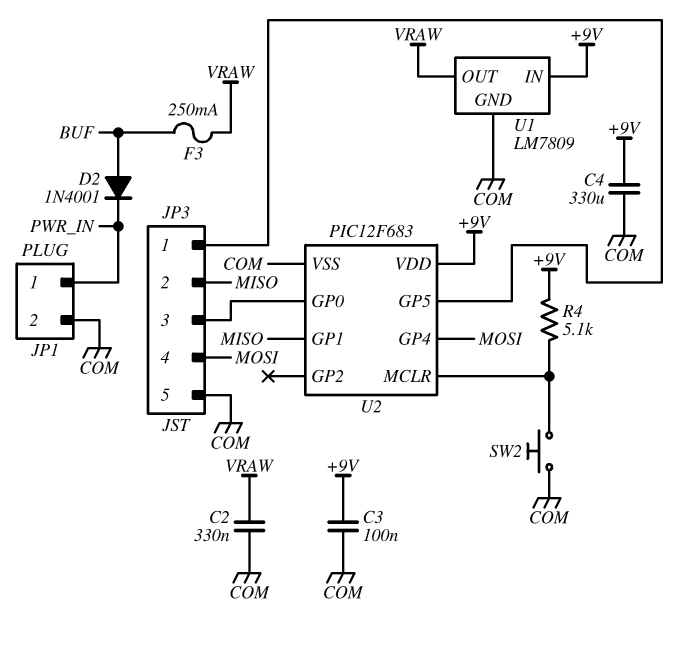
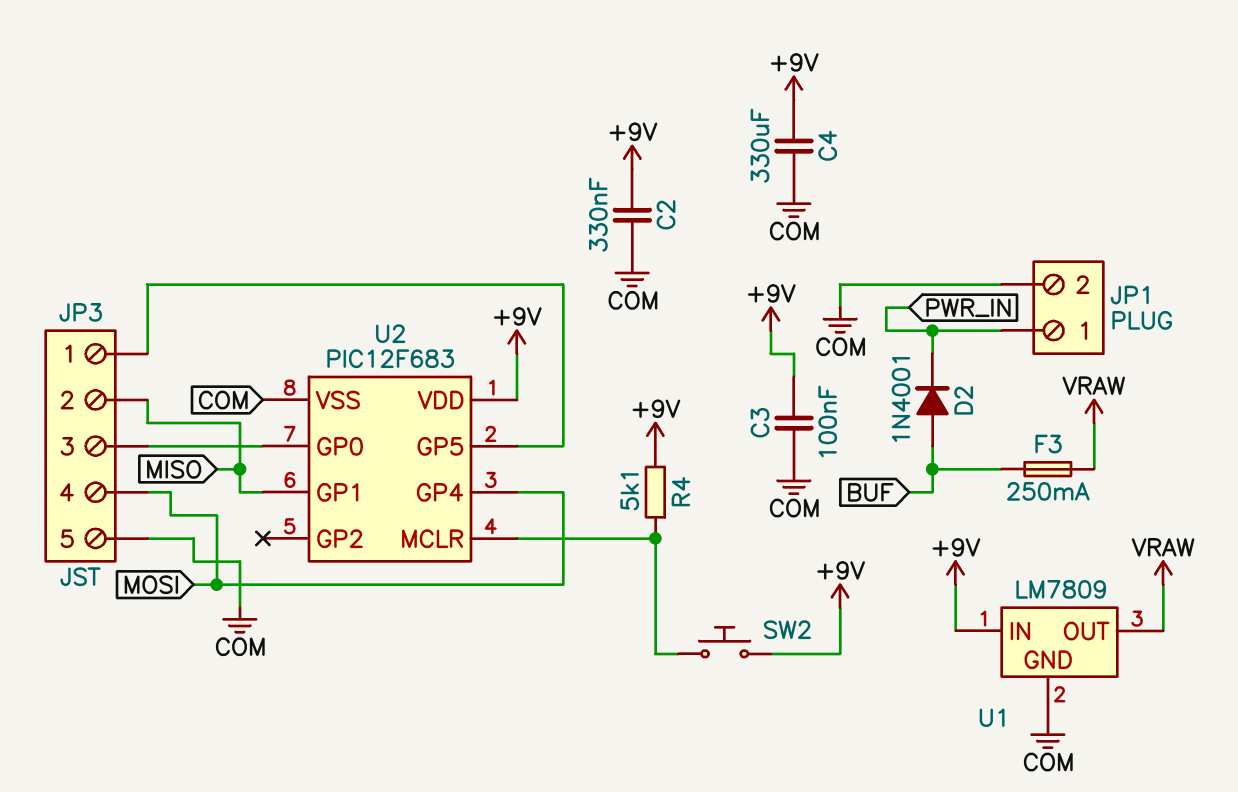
C2: 330nF (COM, VRAW) -> 330nF (+9V, COM)
SW2: button (COM, U2/MCLR) -> button (+9V, U2/MCLR)

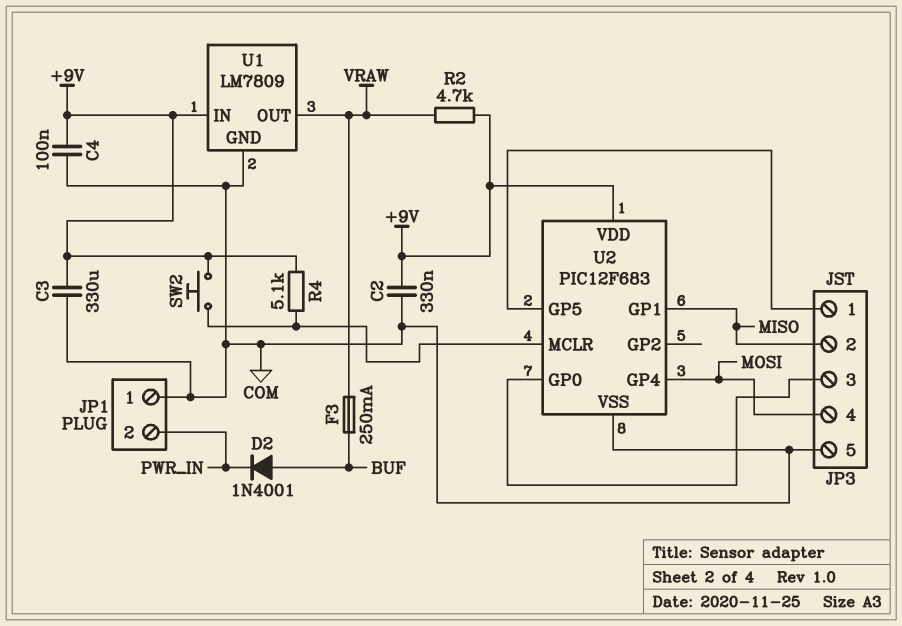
C3: 100nF (+9V, COM) -> 330uF (+9V, COM)
C4: 330uF (+9V, COM) -> 100nF (+9V, COM)
JP1 pin 1: PWR_IN -> COM
JP1 pin 2: COM -> PWR_IN
R2: none -> 4.7k (+9V, VRAW)

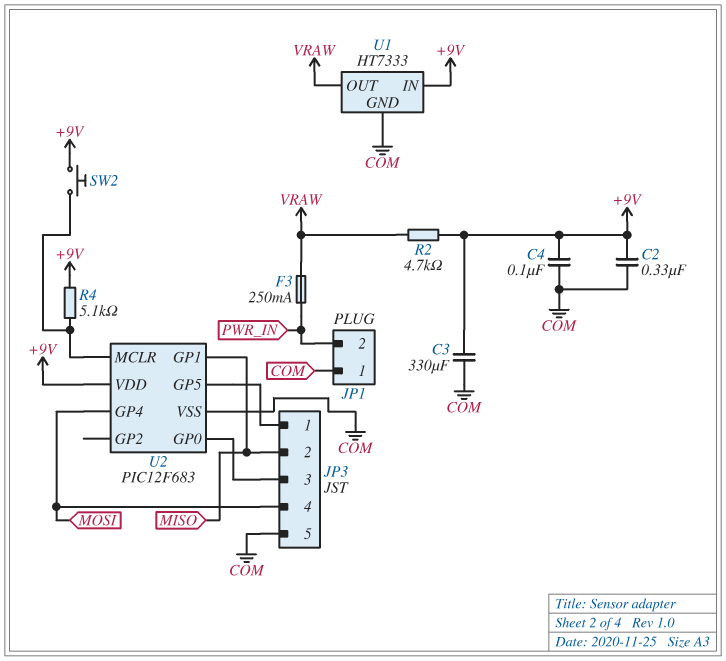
D2: diode 1N4001 (A BUF, K PWR_IN) -> none
F3: 250mA (BUF, VRAW) -> 250mA (PWR_IN, VRAW)
U1: LM7809 -> HT7333

